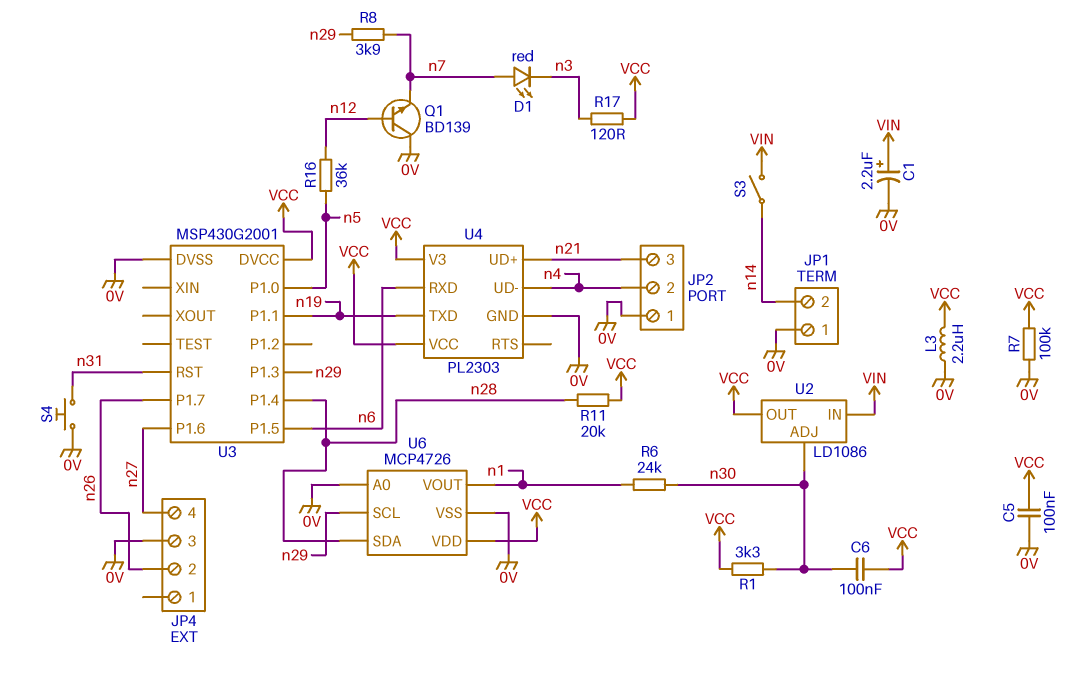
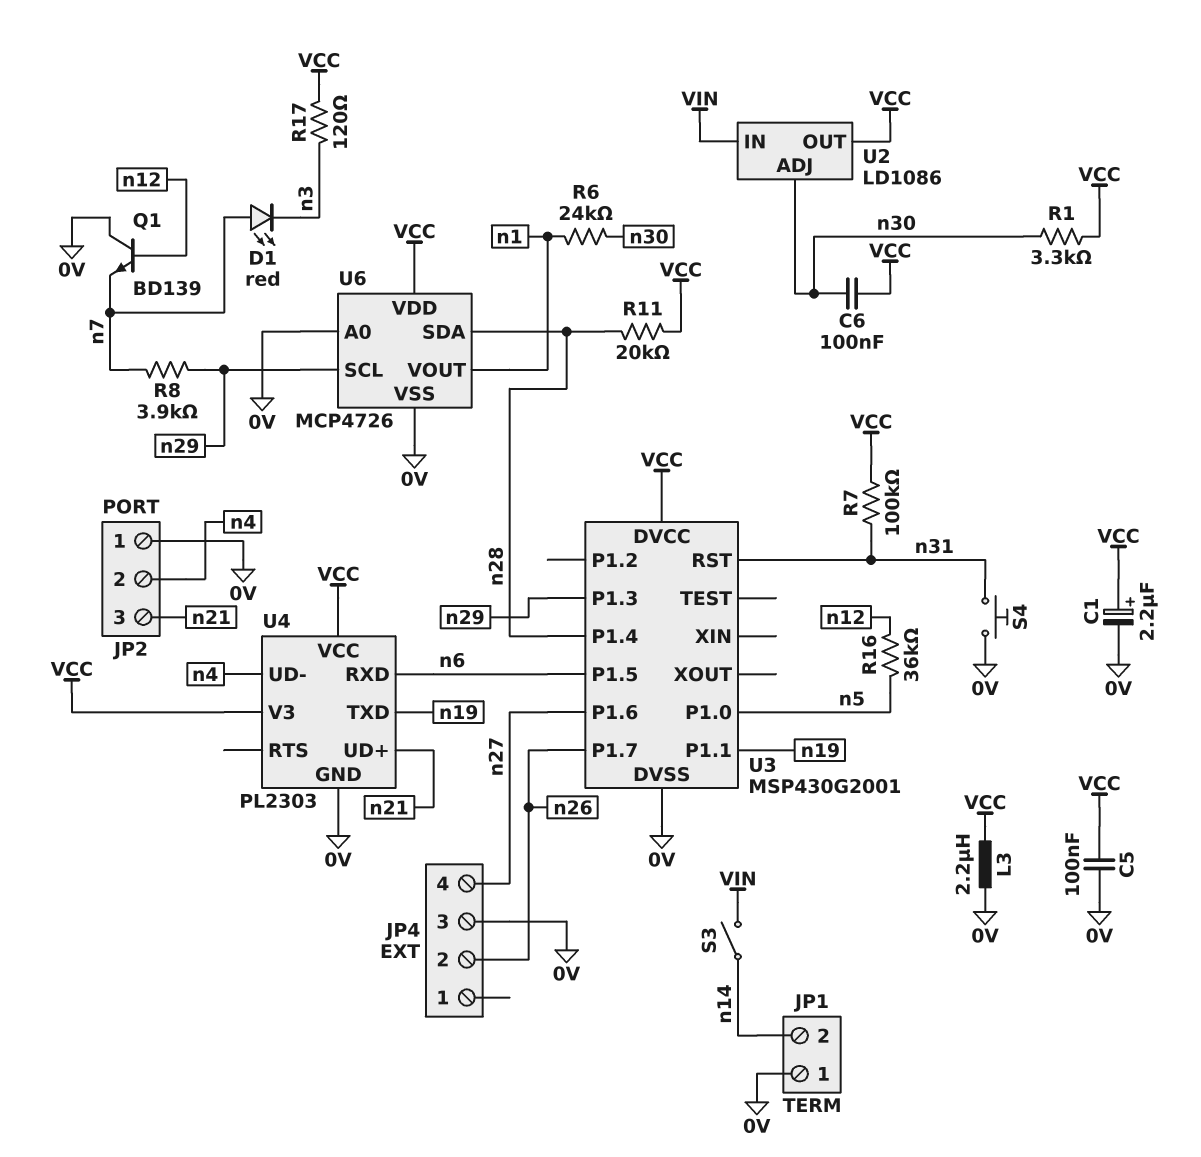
C1: 2.2uF (plus VIN, minus 0V) -> 2.2uF (plus VCC, minus 0V)
R7: 100k (0V, VCC) -> 100k (VCC, n31)

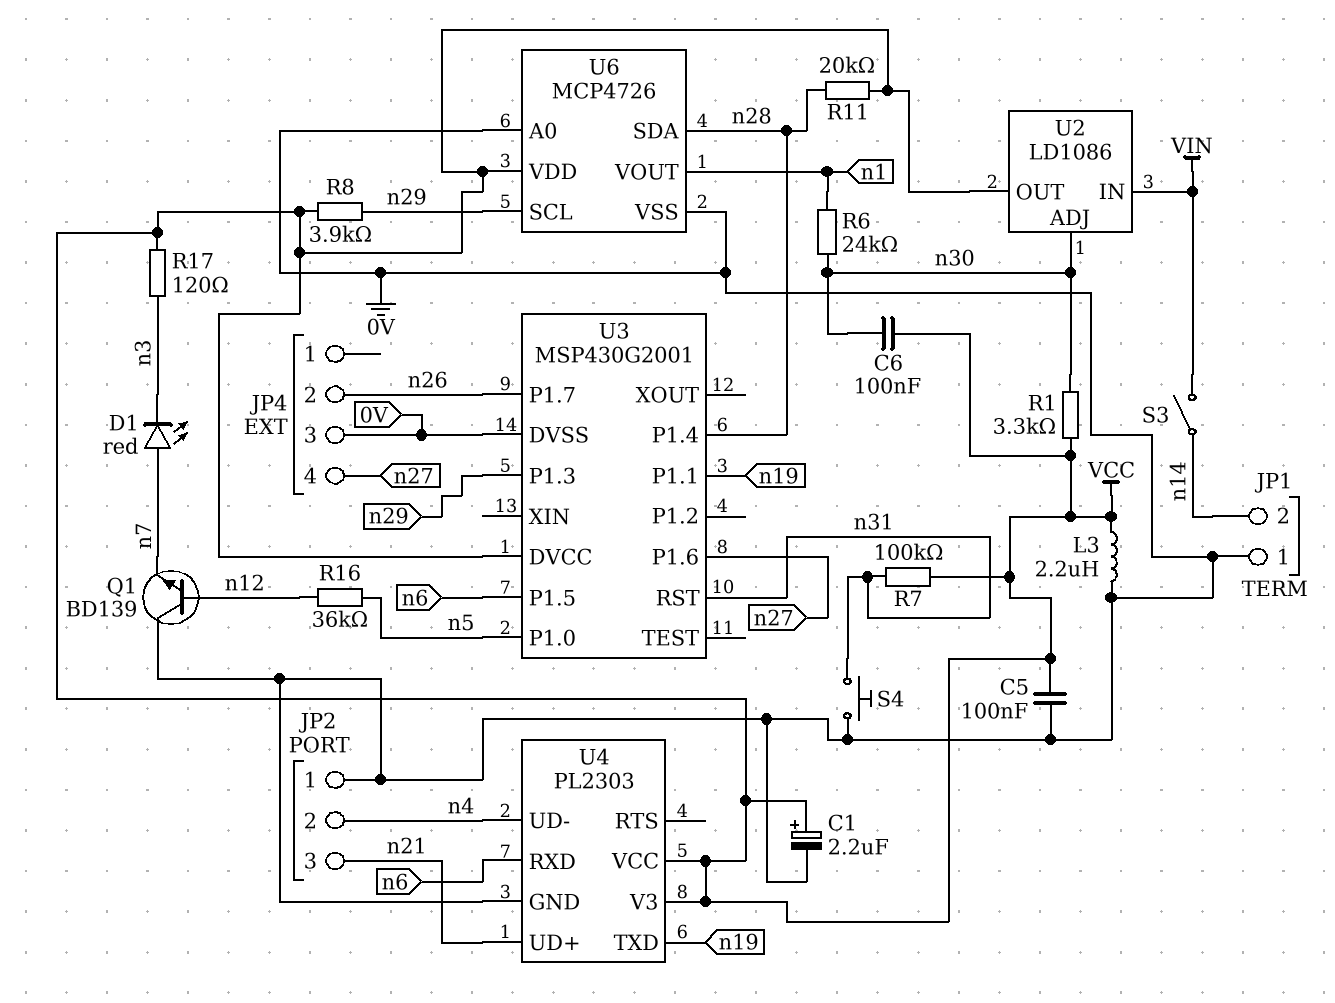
R8: 3.9k (n7, n29) -> 3.9k (VCC, n29)

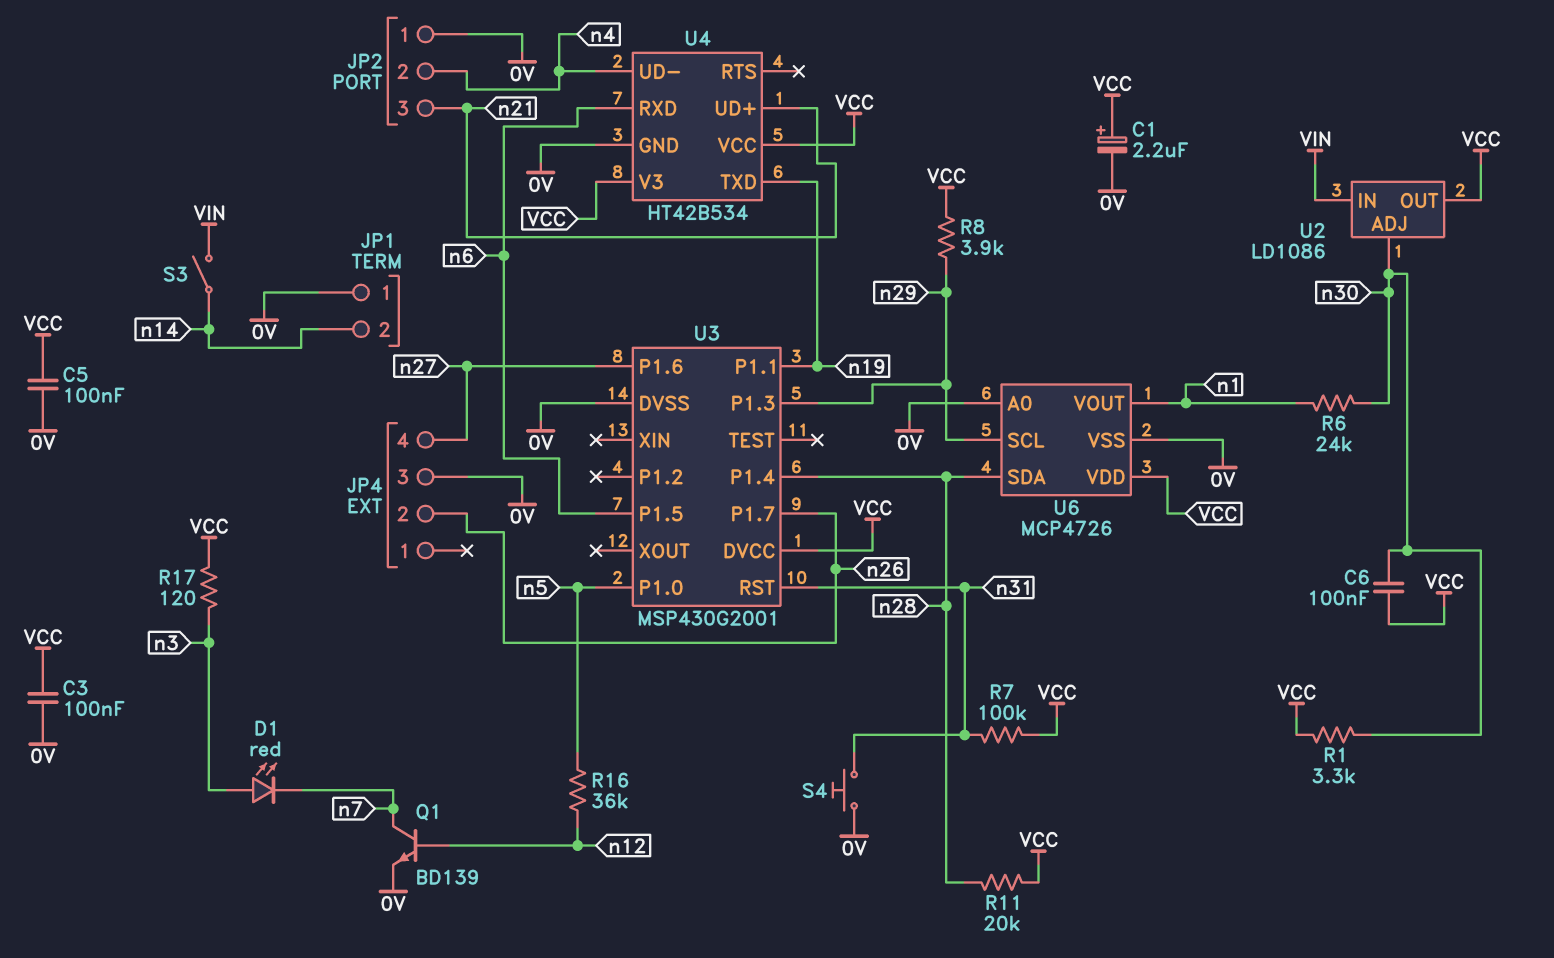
C3: none -> 100nF (0V, VCC)
D1: LED red (A n7, K n3) -> LED red (A n3, K n7)
L3: 2.2uH (0V, VCC) -> none
Q1: NPN BD139 (B n12, C 0V, E n7) -> NPN BD139 (B n12, C n7, E 0V)
U4: PL2303 -> HT42B534

